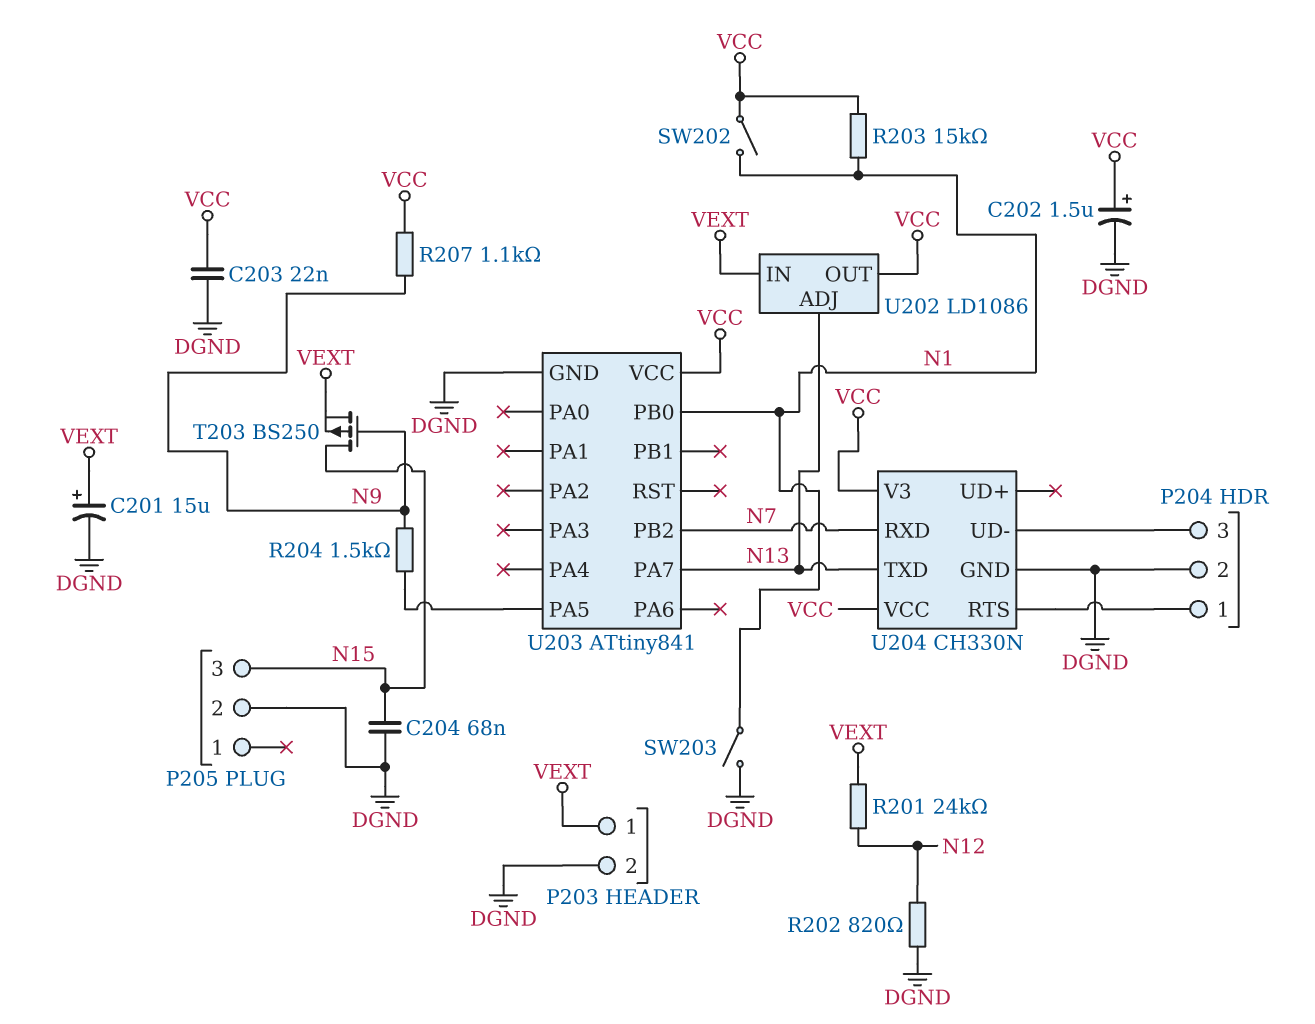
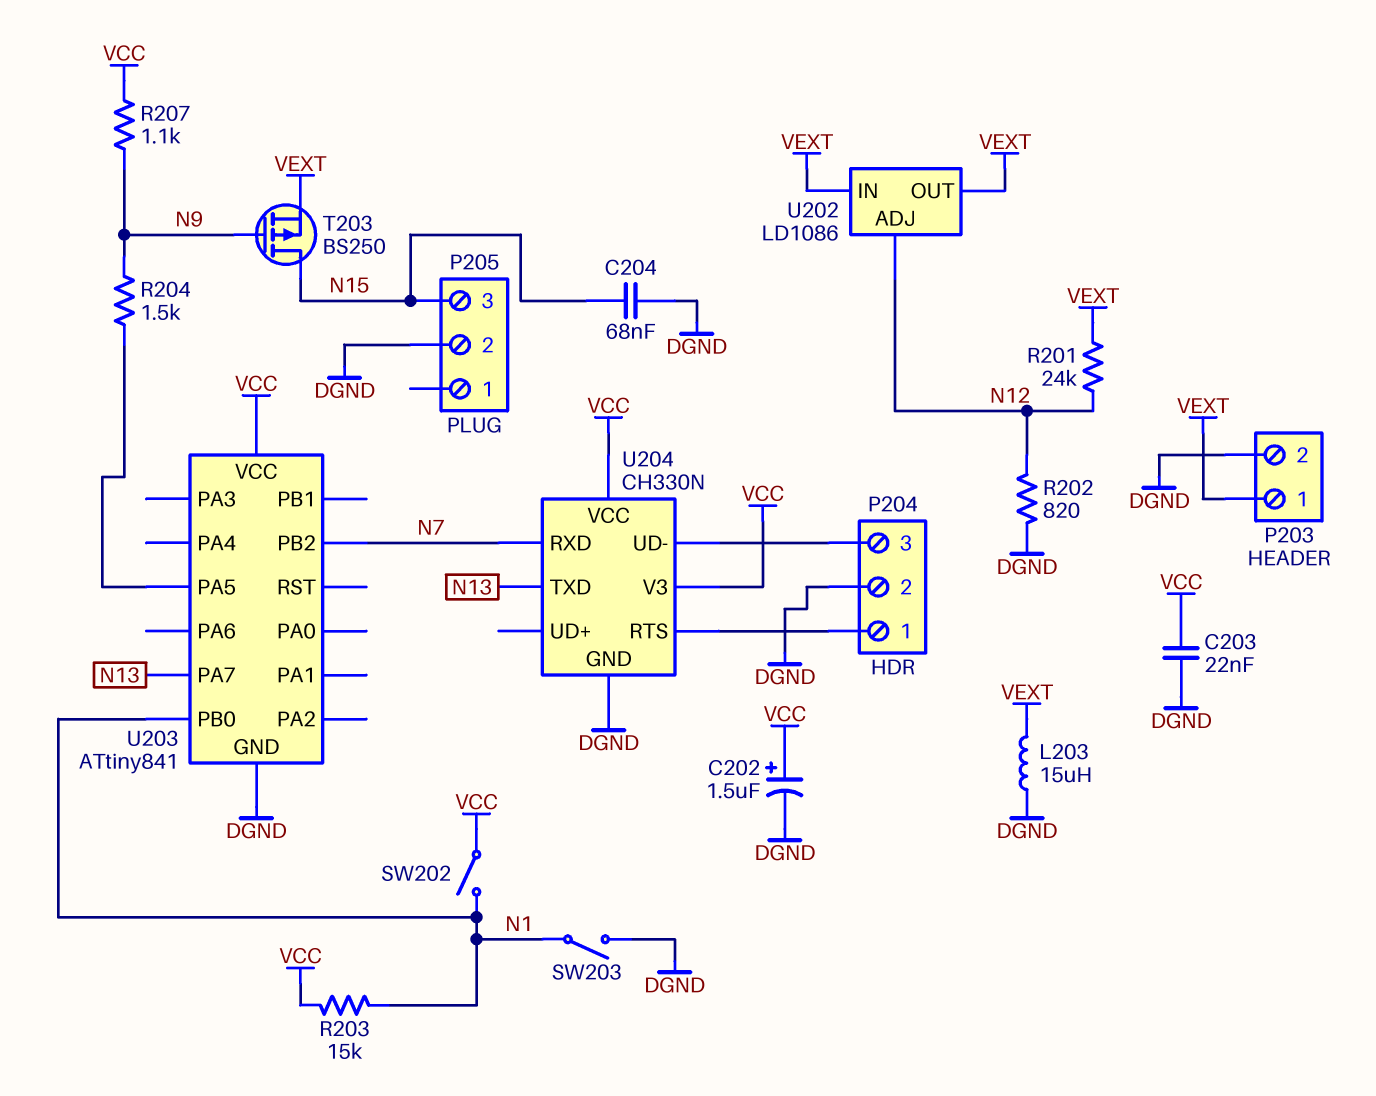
C201: 15uF (plus VEXT, minus DGND) -> none
L203: none -> 15uH (DGND, VEXT)
U202 pin ADJ: N13 -> N12
U202 pin OUT: VCC -> VEXT

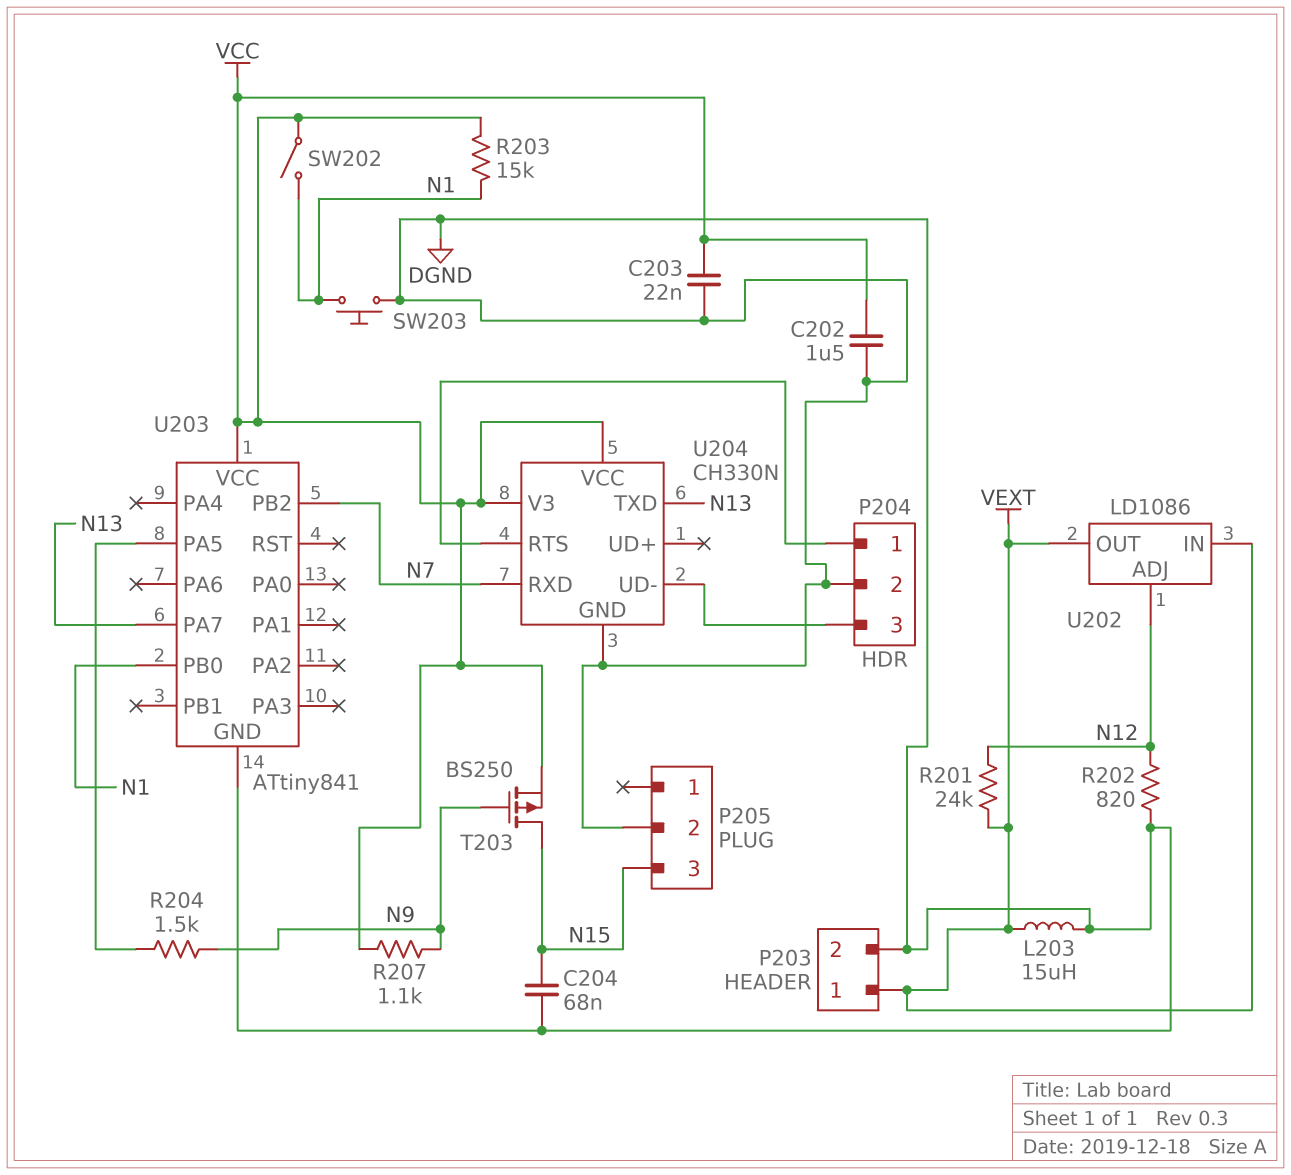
C202: 1.5uF (plus VCC, minus DGND) -> 1.5uF (DGND, VCC)
SW203: switch (DGND, N1) -> button (DGND, N1)
T203: PMOS BS250 (G N9, D N15, S VEXT) -> PMOS BS250 (G N9, D N15, S VCC)

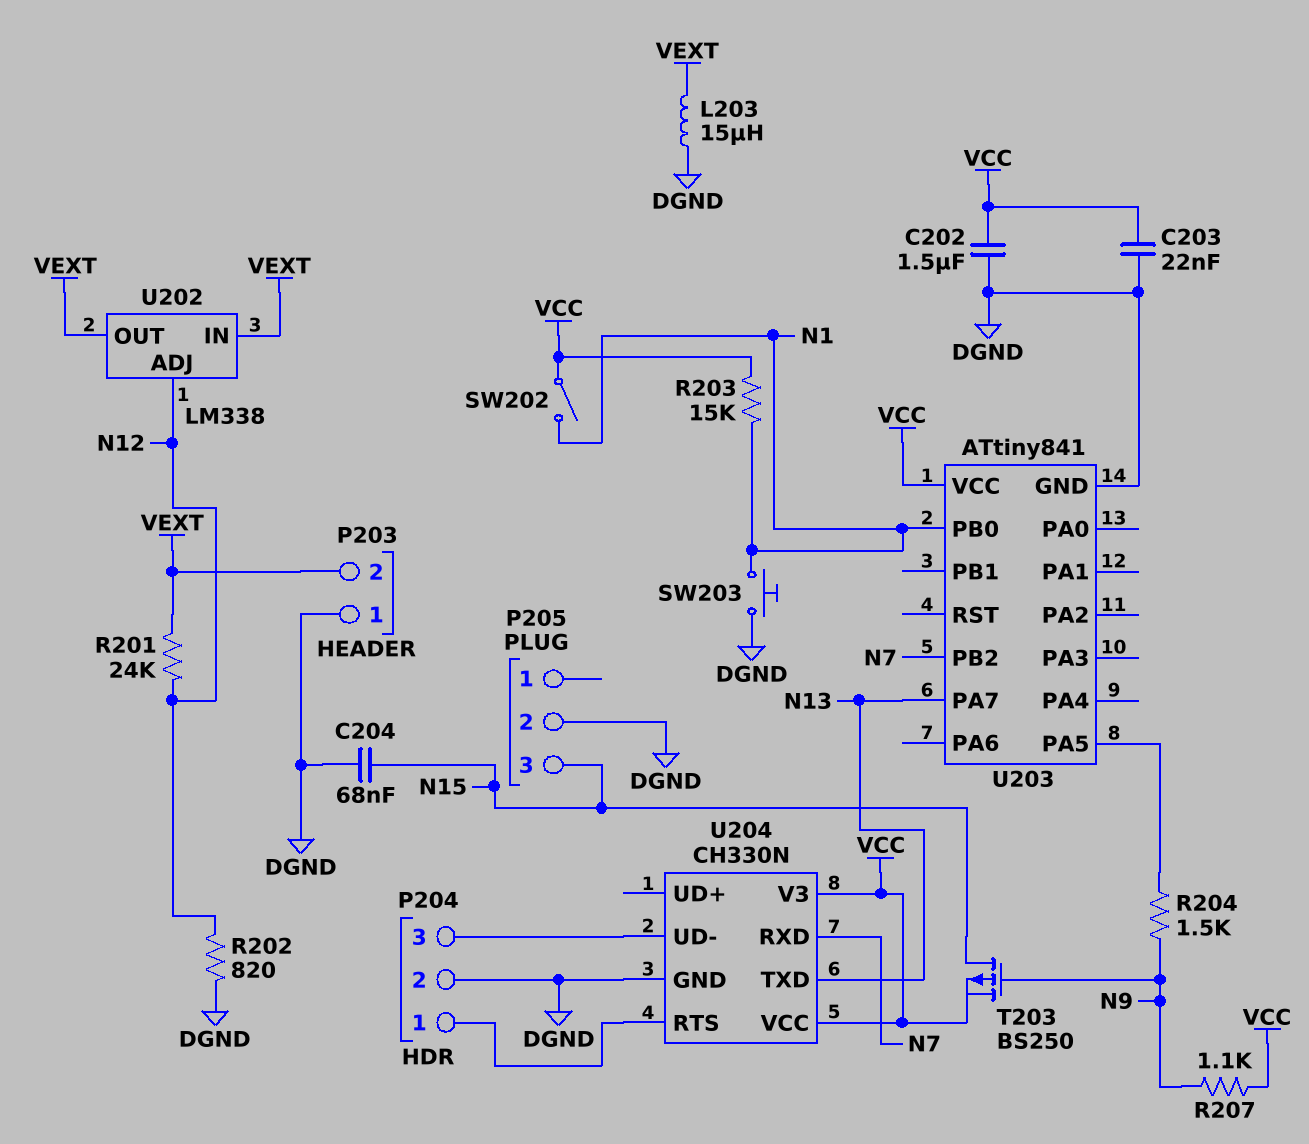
P203 pin 1: VEXT -> DGND
P203 pin 2: DGND -> VEXT
U202: LD1086 -> LM338

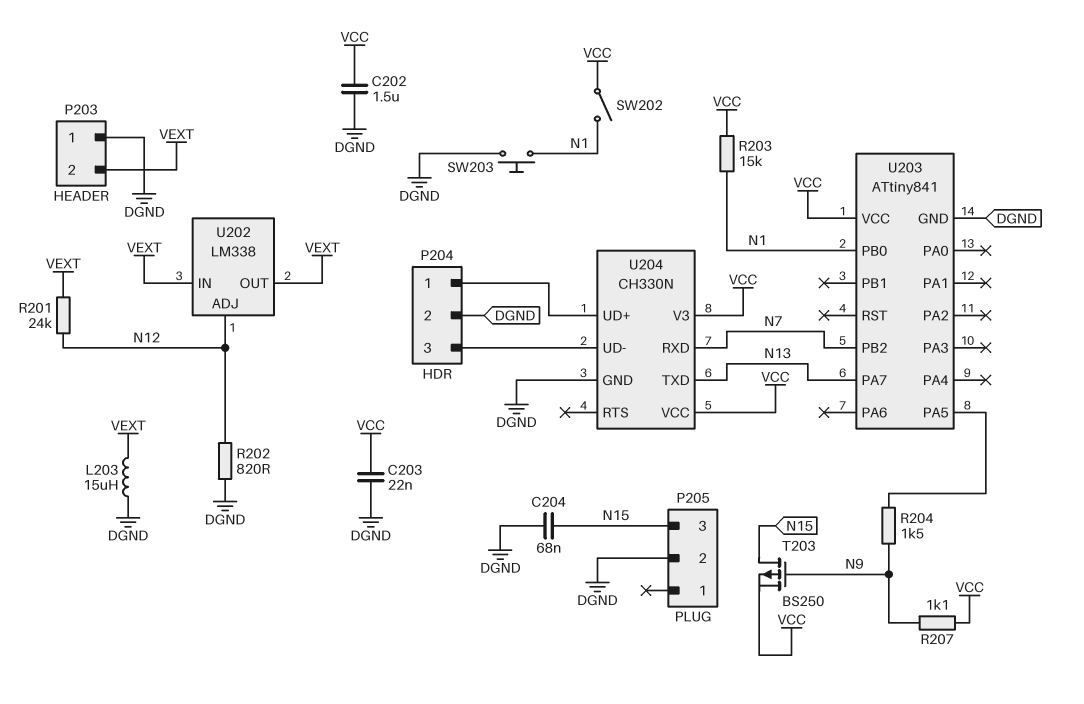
U204 pin RTS: P204/1 -> none
U204 pin UD+: none -> P204/1

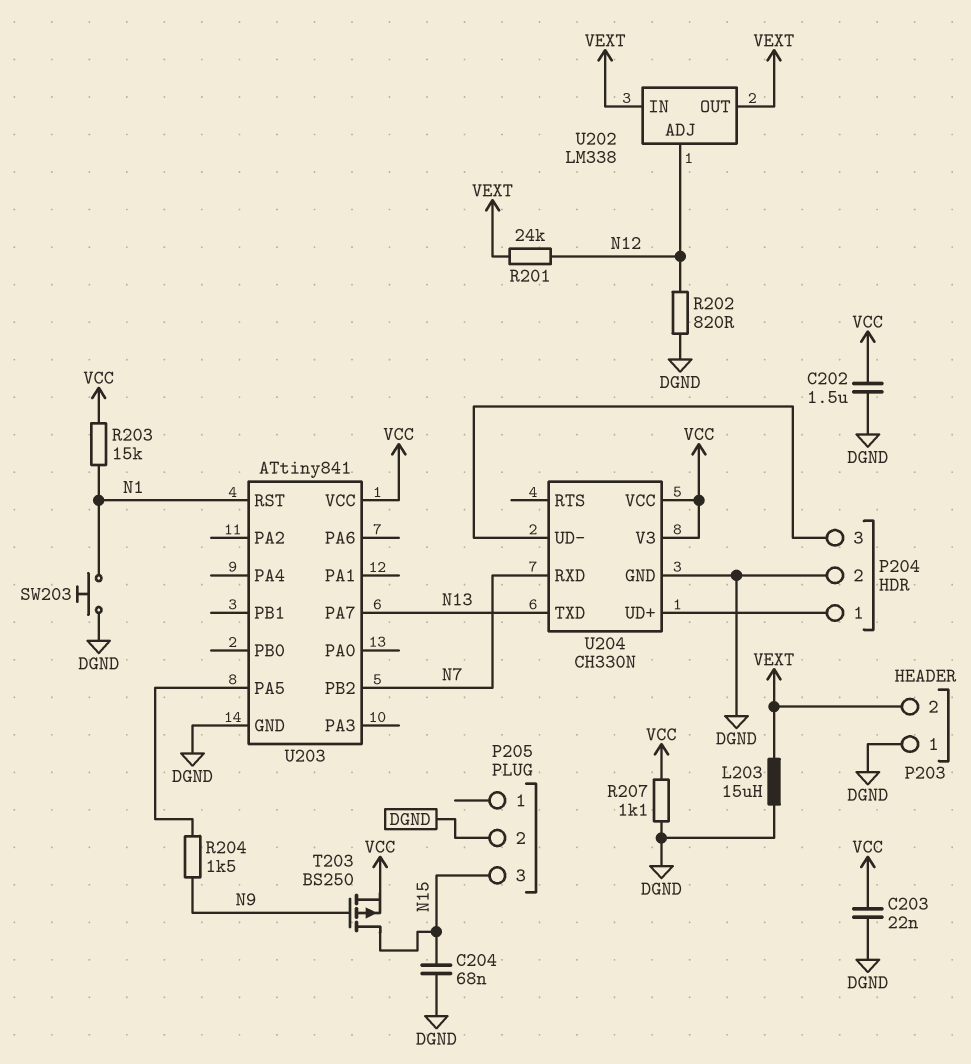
R207: 1.1k (N9, VCC) -> 1.1k (DGND, VCC)
SW202: switch (N1, VCC) -> none
U203 pin PB0: N1 -> none
U203 pin RST: none -> N1

